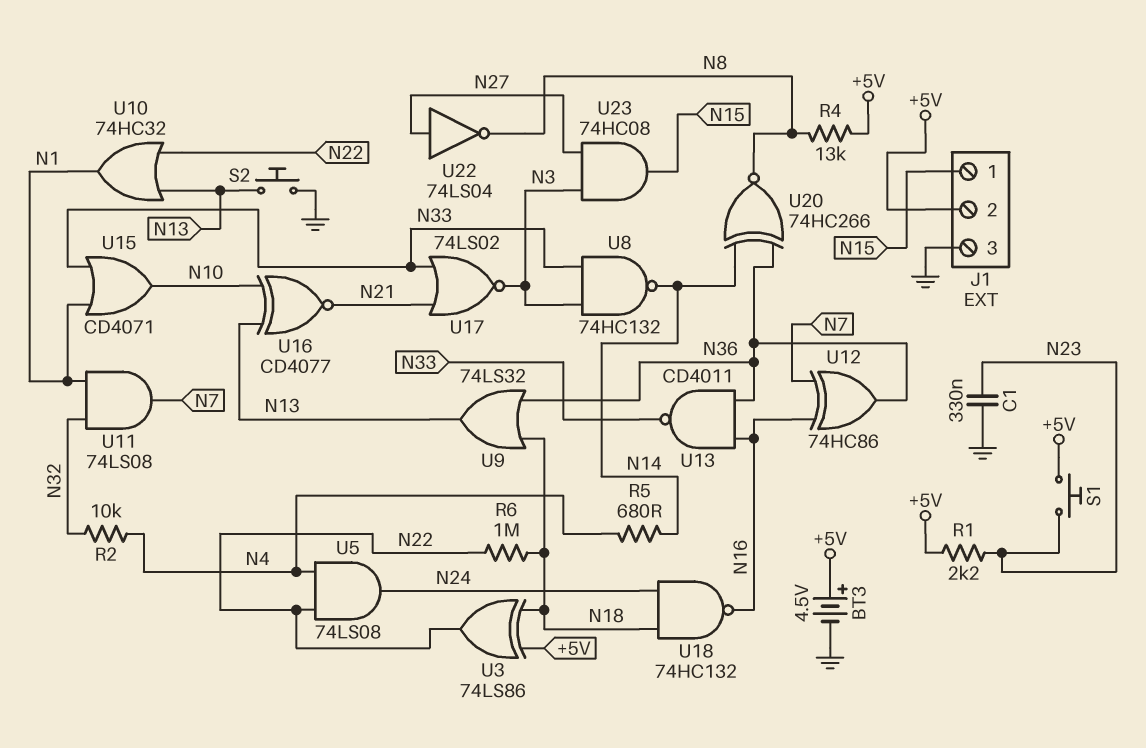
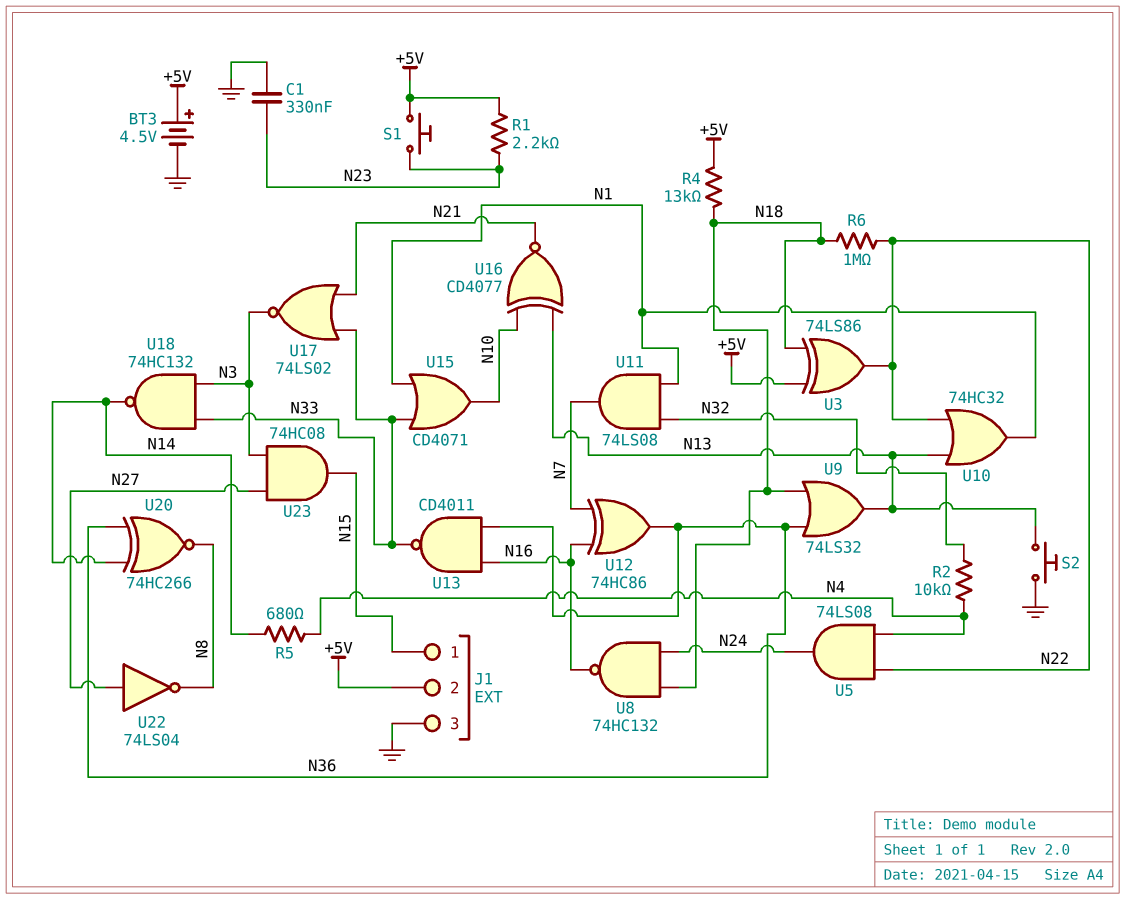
R4: 13k (+5V, N8) -> 13k (+5V, N18)
U8: NAND 74HC132 (in N3, in N33, out N14) -> NAND 74HC132 (in N18, in N24, out N16)
U18: NAND 74HC132 (in N18, in N24, out N16) -> NAND 74HC132 (in N3, in N33, out N14)

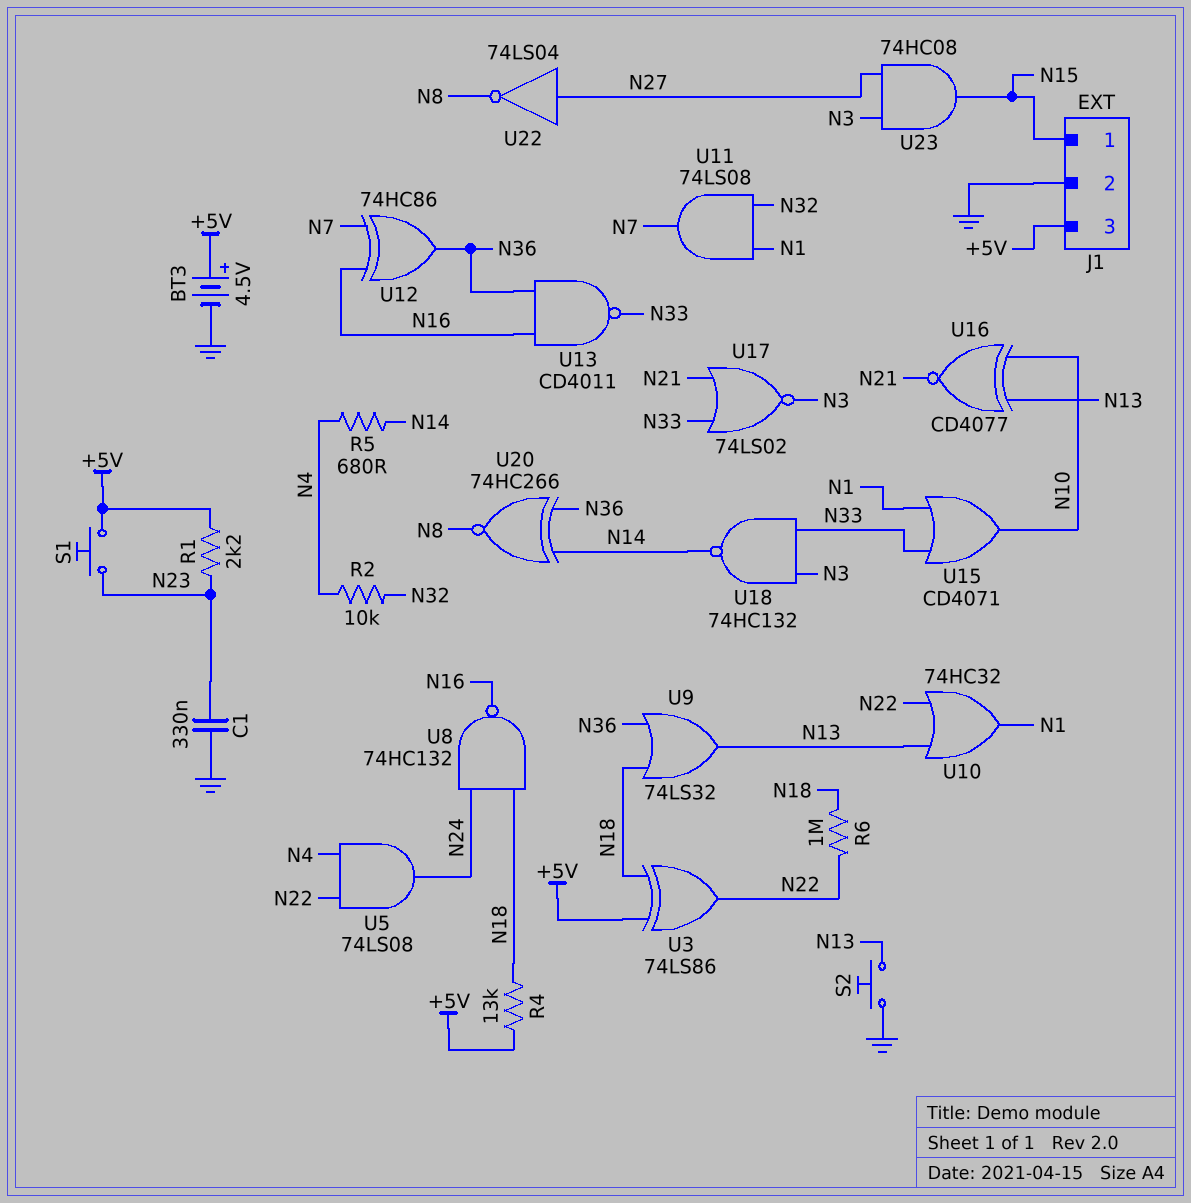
J1 pin 2: +5V -> GND
J1 pin 3: GND -> +5V

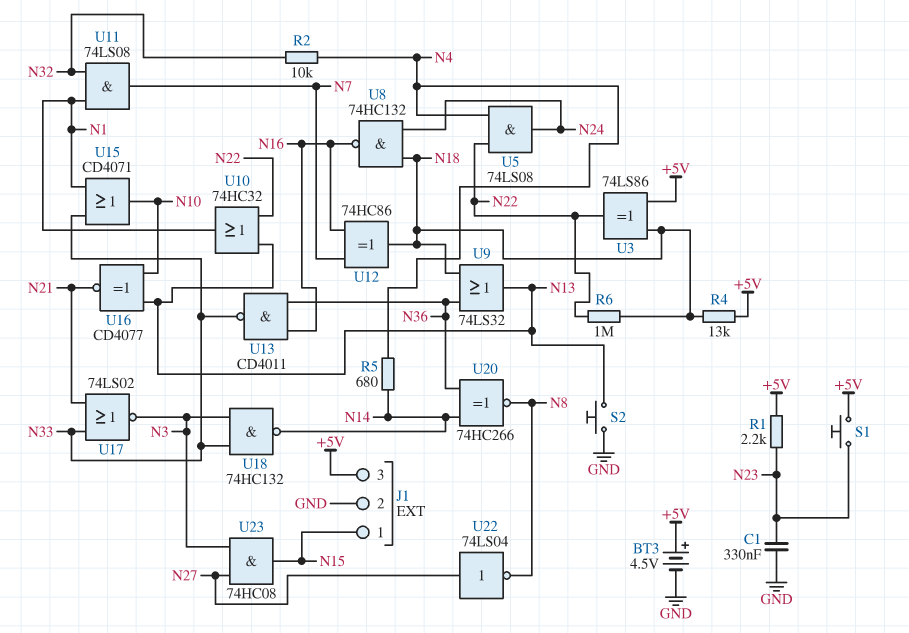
U12: XOR 74HC86 (in N7, in N16, out N36) -> XOR 74HC86 (in N7, in N16, out N18)

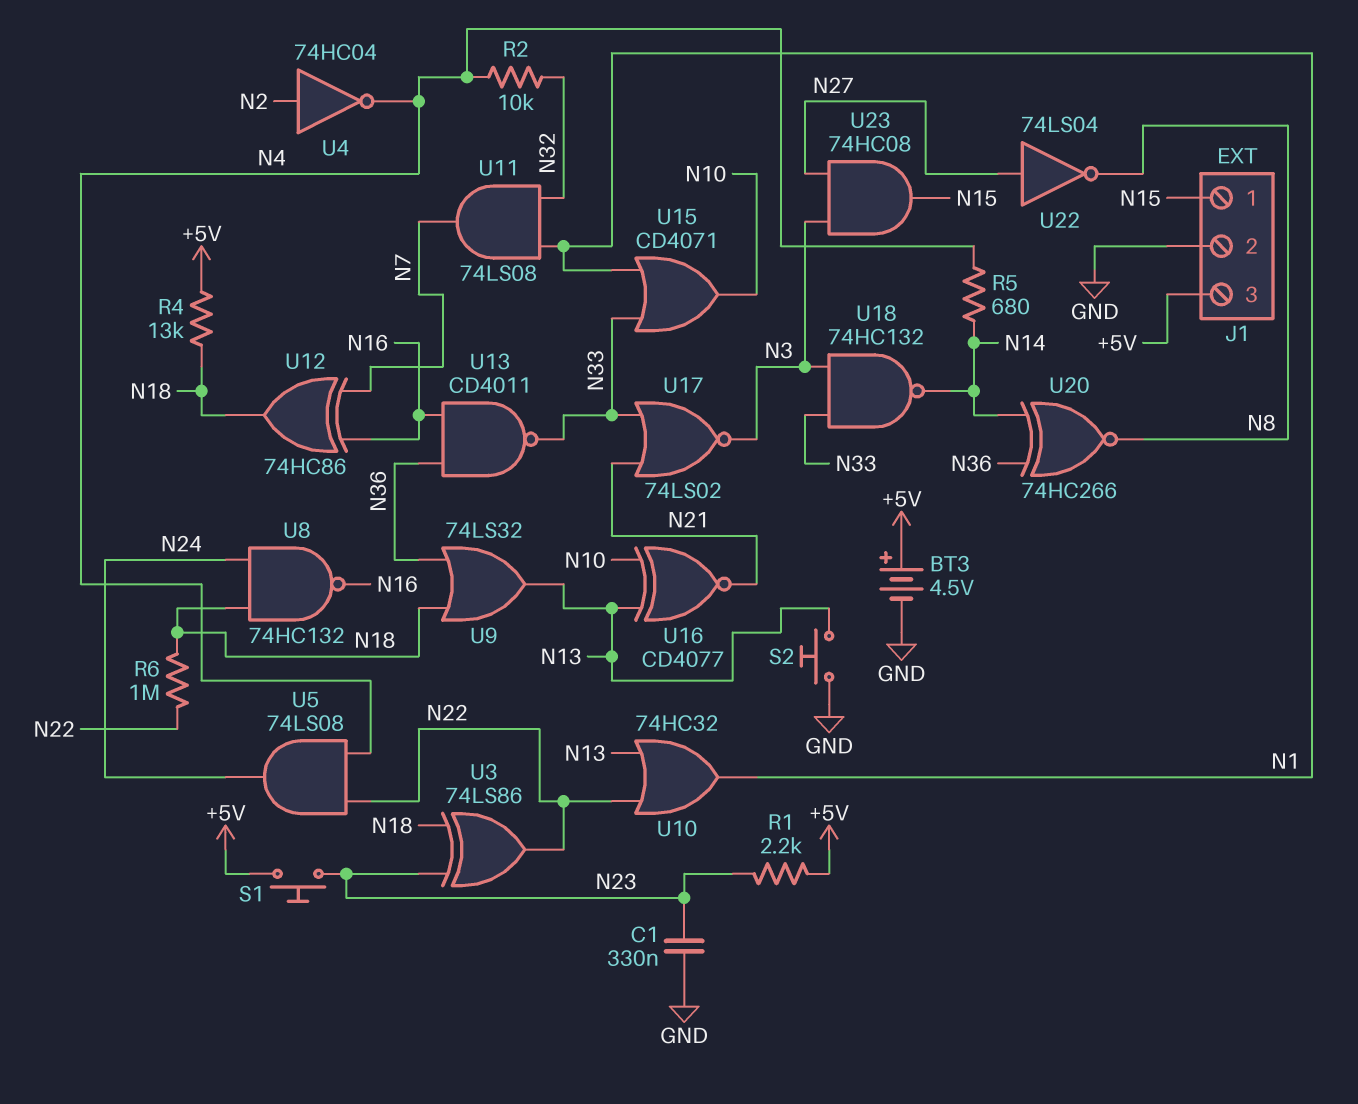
U3: XOR 74LS86 (in +5V, in N18, out N22) -> XOR 74LS86 (in N18, in N23, out N22)
U4: none -> NOT 74HC04 (in N2, out N4)

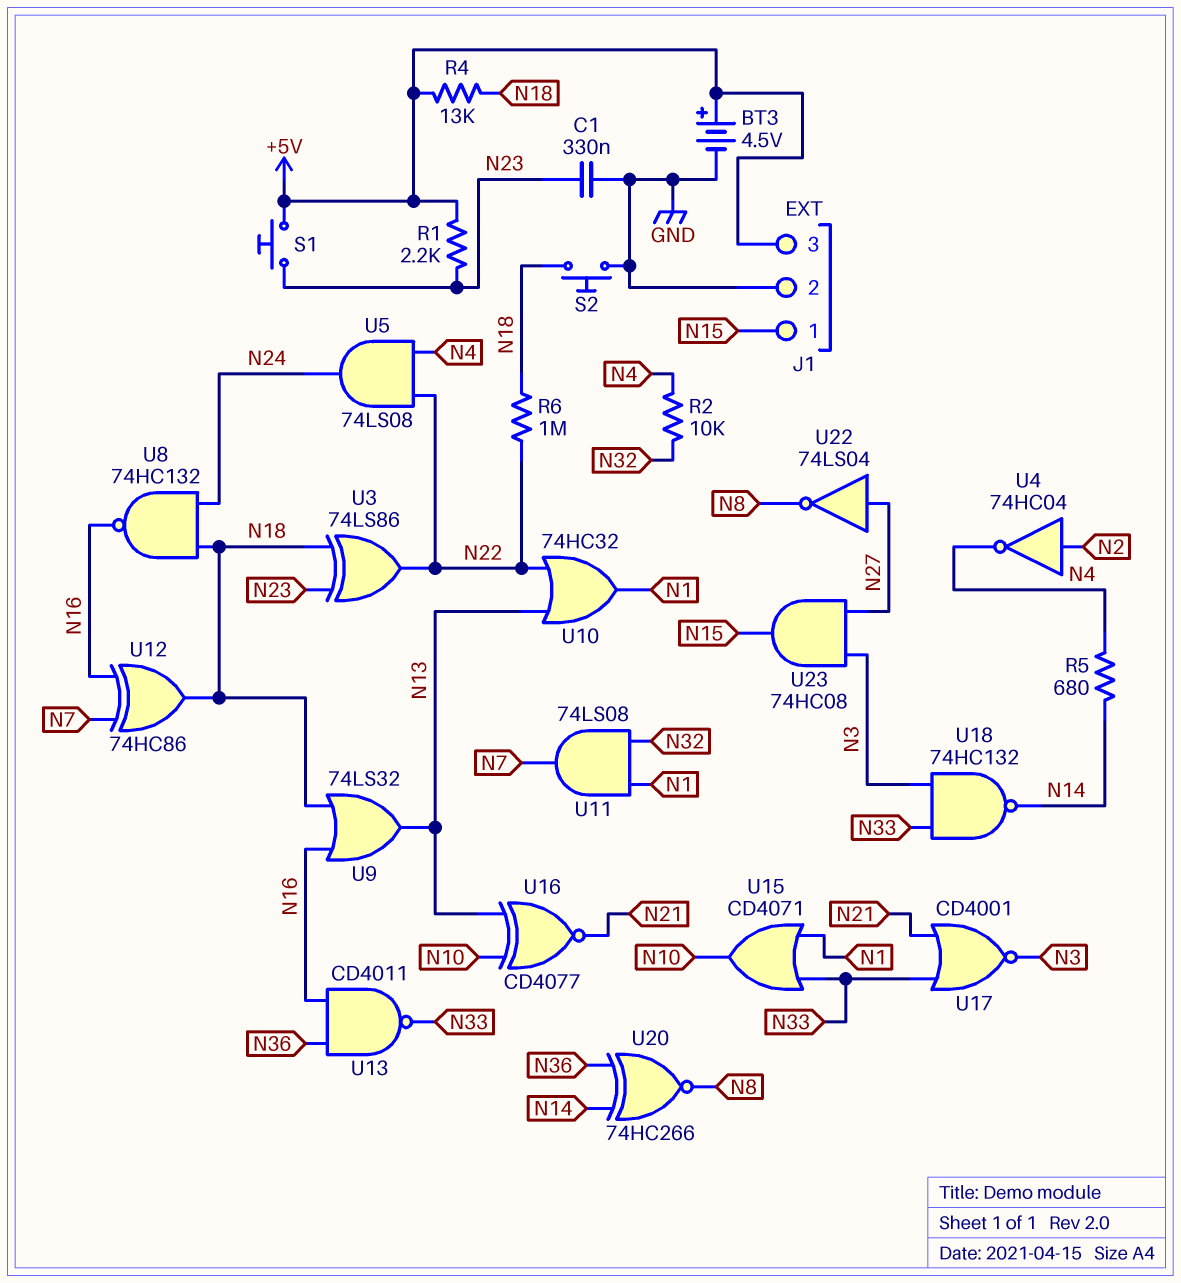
S2: button (GND, N13) -> button (GND, N18)
U9: OR 74LS32 (in N18, in N36, out N13) -> OR 74LS32 (in N16, in N18, out N13)
U17: NOR 74LS02 (in N21, in N33, out N3) -> NOR CD4001 (in N21, in N33, out N3)

